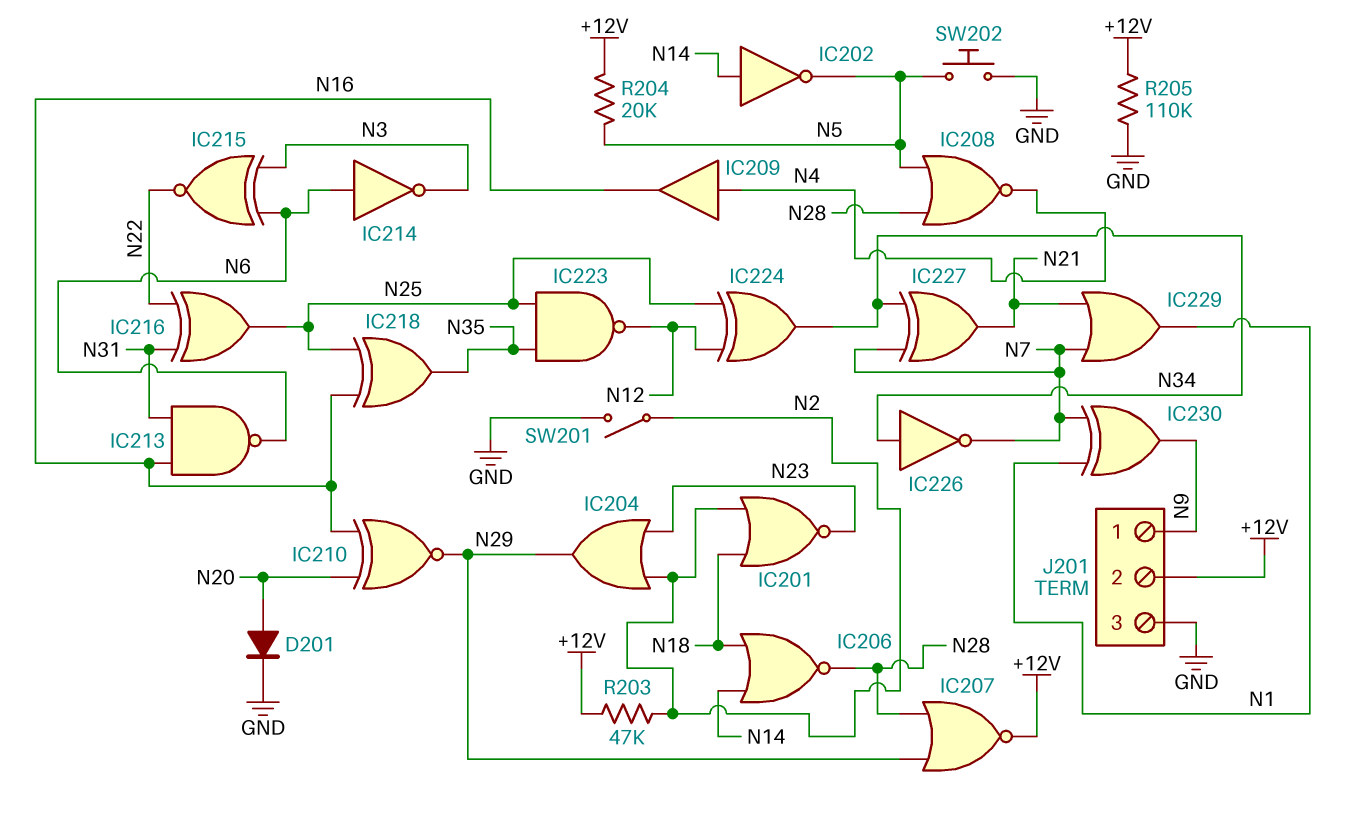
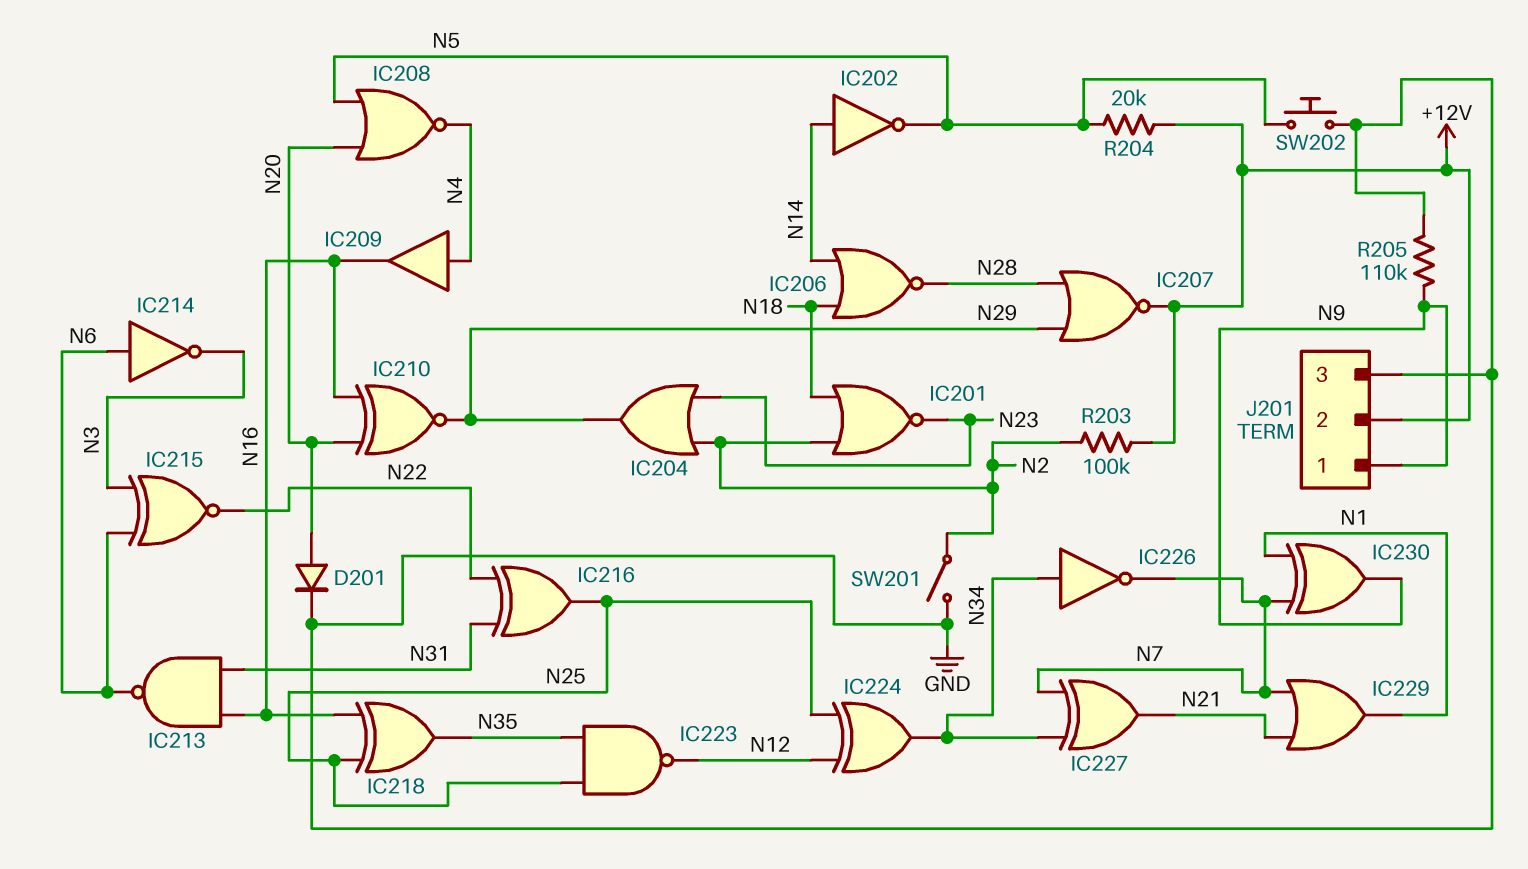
IC208: NOR (in N5, in N28, out N4) -> NOR (in N5, in N20, out N4)
R203: 47k (+12V, N2) -> 100k (+12V, N2)
R205: 110k (+12V, GND) -> 110k (GND, N9)

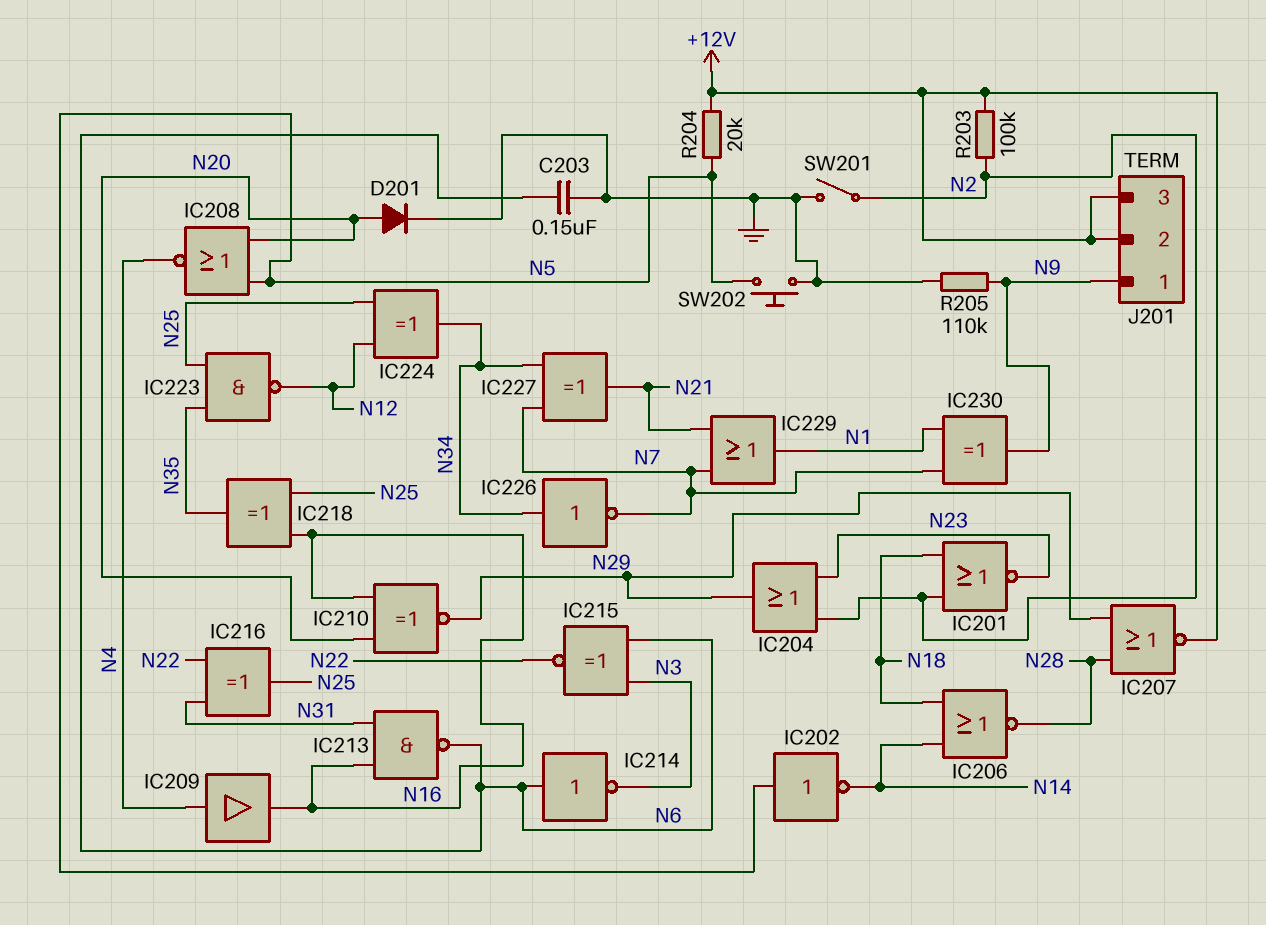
C203: none -> 150nF (GND, N6)
IC202: NOT (in N14, out N5) -> NOT (in N5, out N14)
J201 pin 3: GND -> +12V

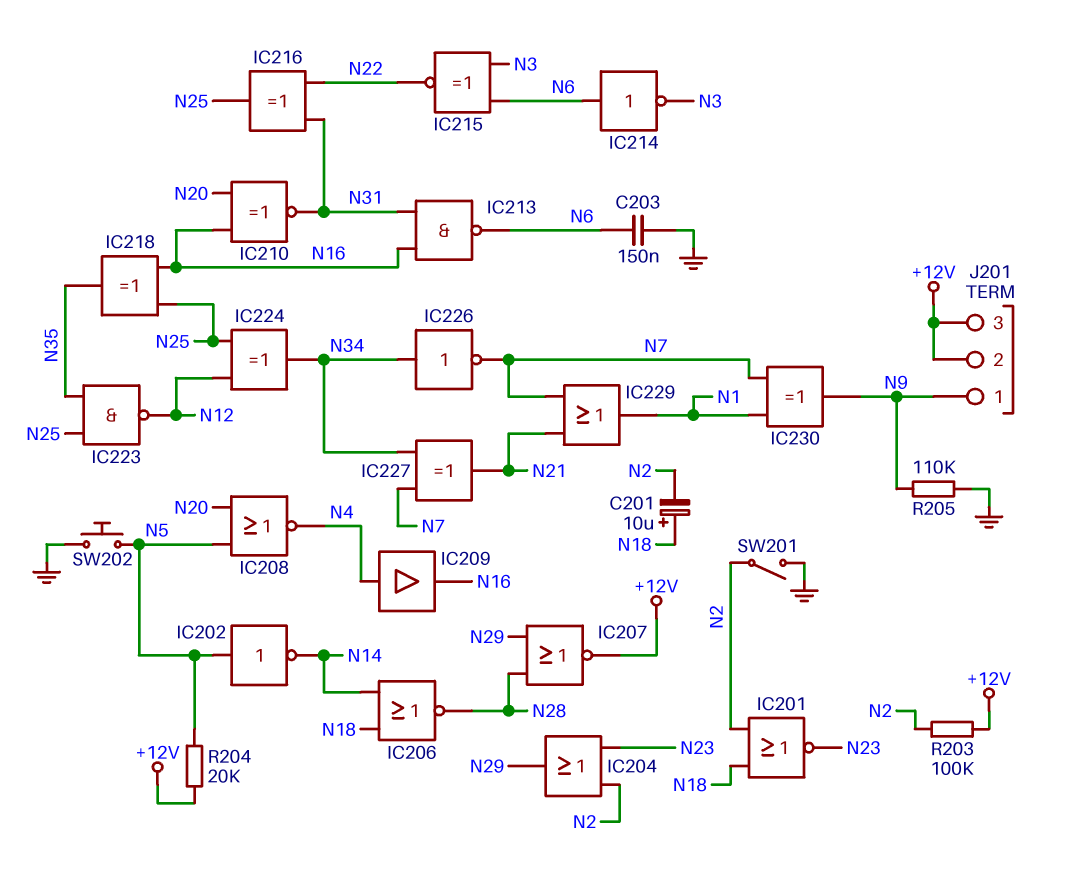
C201: none -> 10uF (plus N18, minus N2)
D201: diode (A N20, K GND) -> none
IC210: XNOR (in N16, in N20, out N29) -> XNOR (in N16, in N20, out N31)

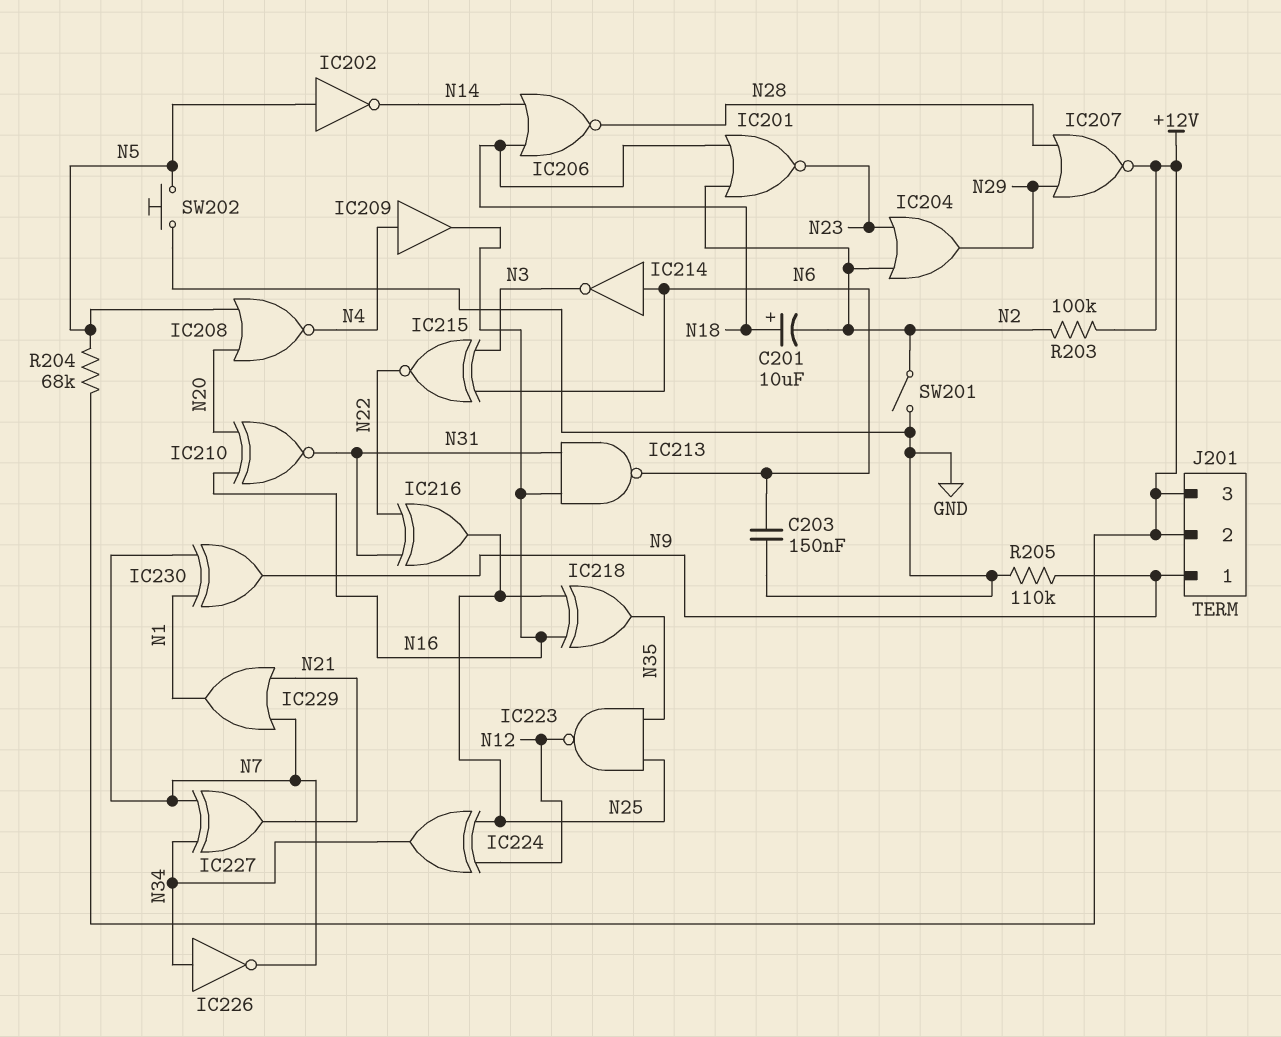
R204: 20k (+12V, N5) -> 68k (+12V, N5)

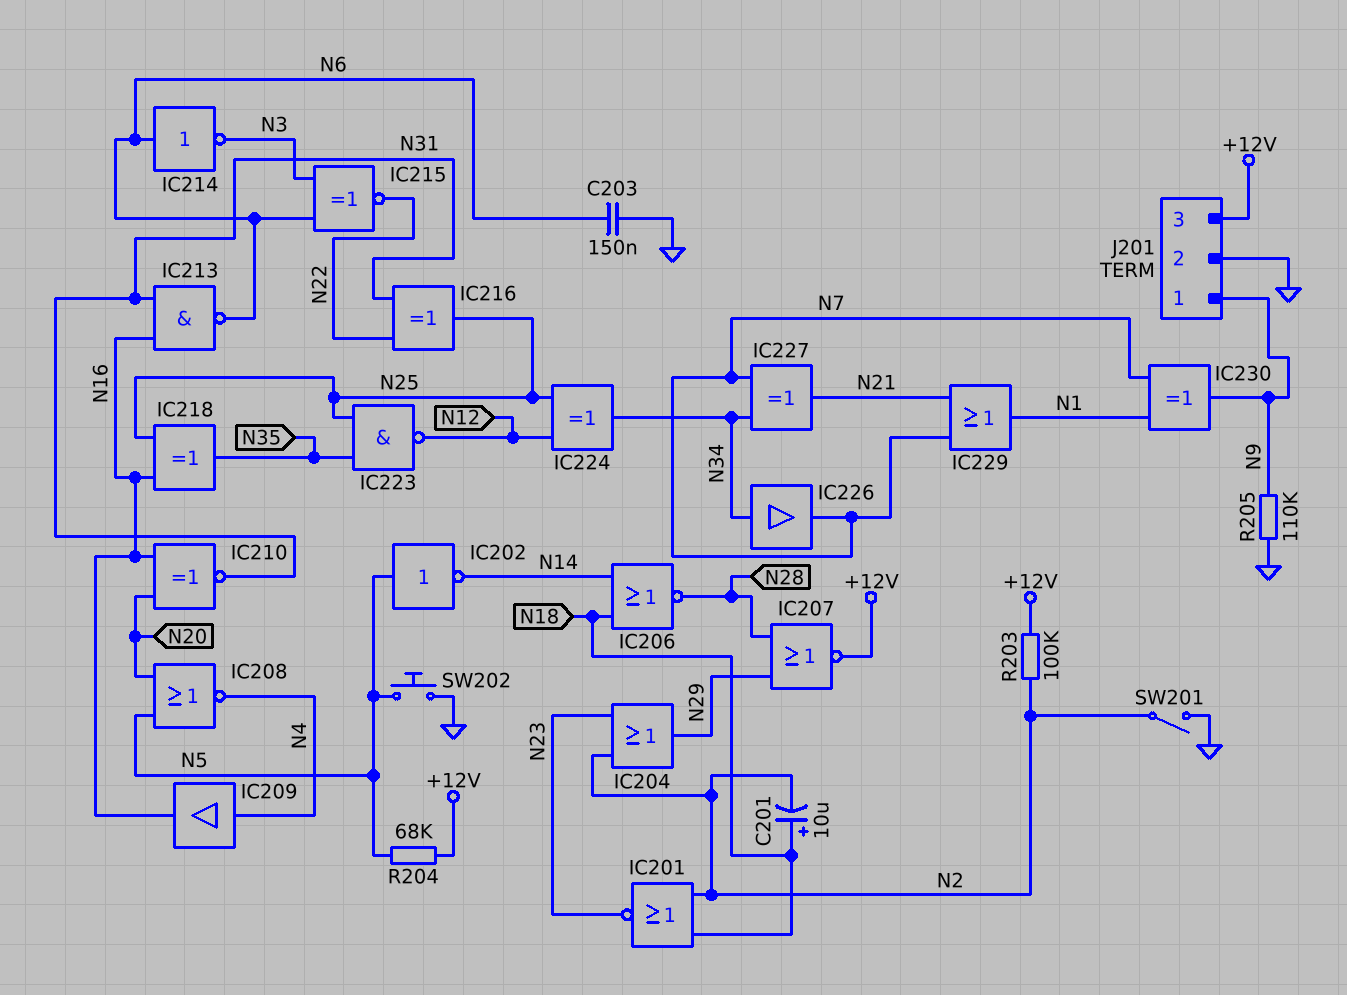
IC226: NOT (in N34, out N7) -> buffer (in N34, out N7)
J201 pin 2: +12V -> GND

